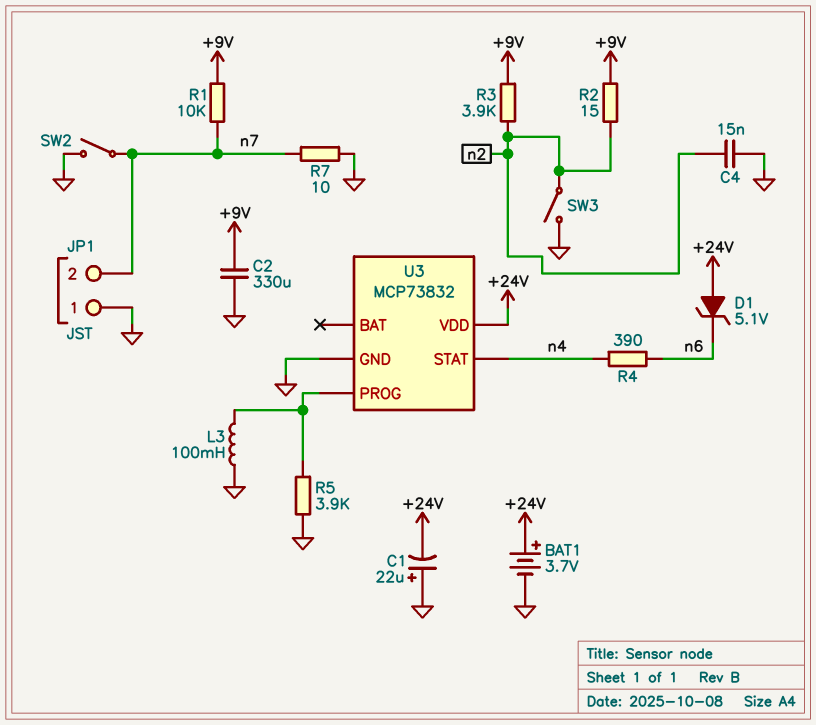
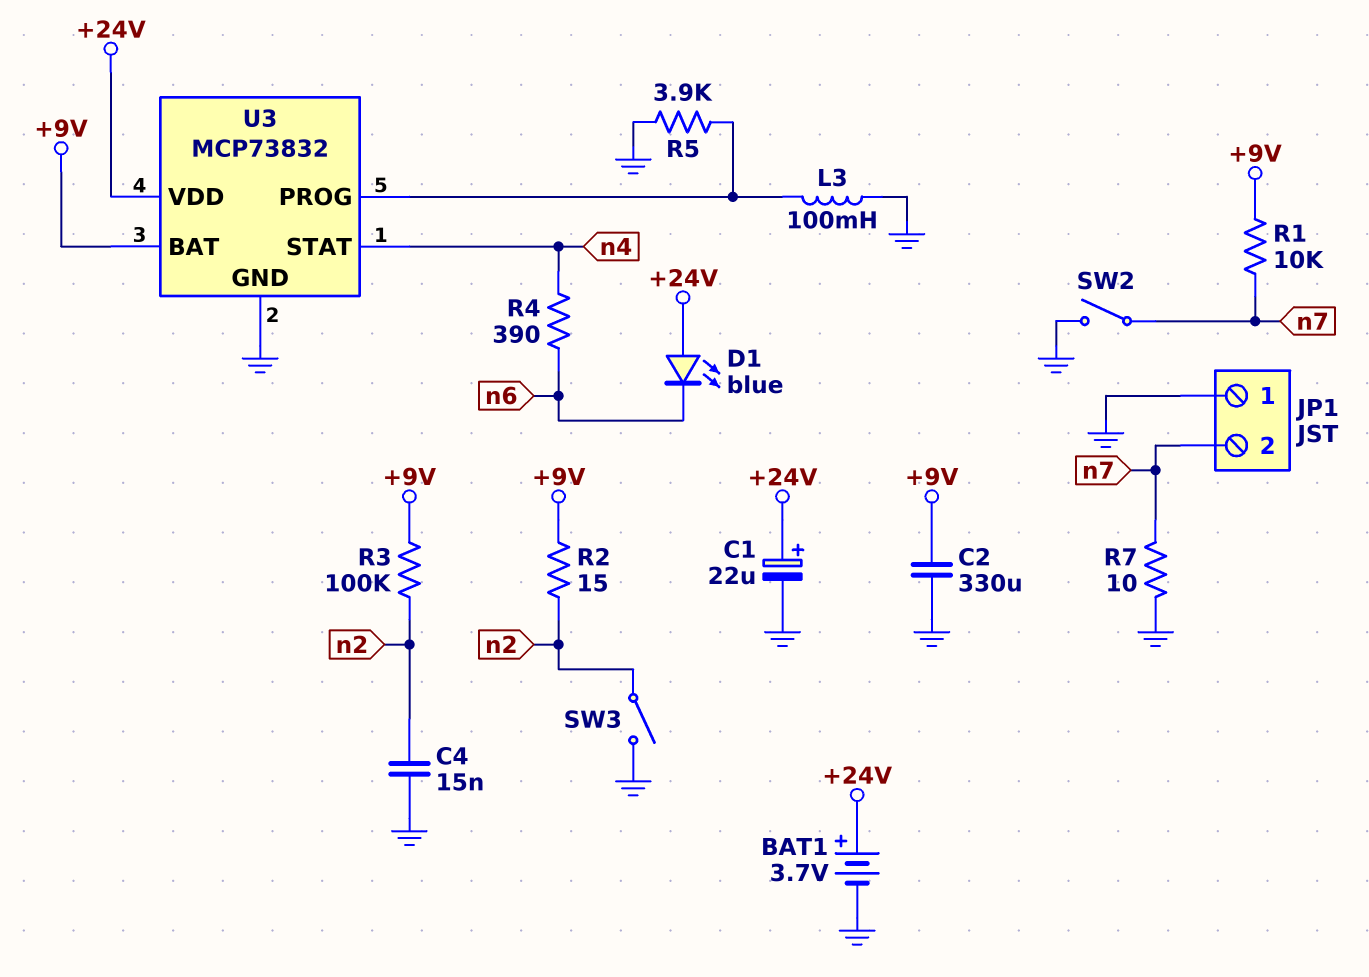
C1: 22uF (plus GND, minus +24V) -> 22uF (plus +24V, minus GND)
D1: zener 5.1V (A +24V, K n6) -> LED blue (A +24V, K n6)
R3: 3.9k (+9V, n2) -> 100k (+9V, n2)
U3 pin BAT: none -> +9V

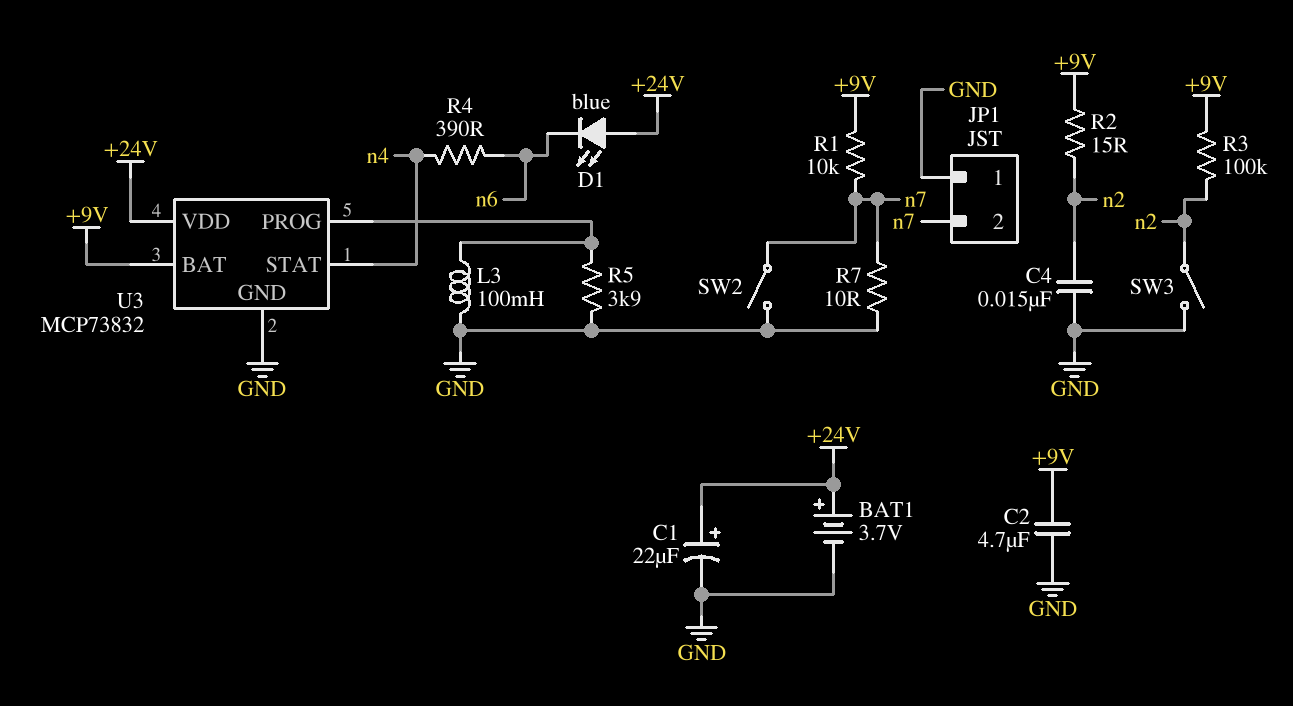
C2: 330uF (+9V, GND) -> 4.7uF (+9V, GND)

